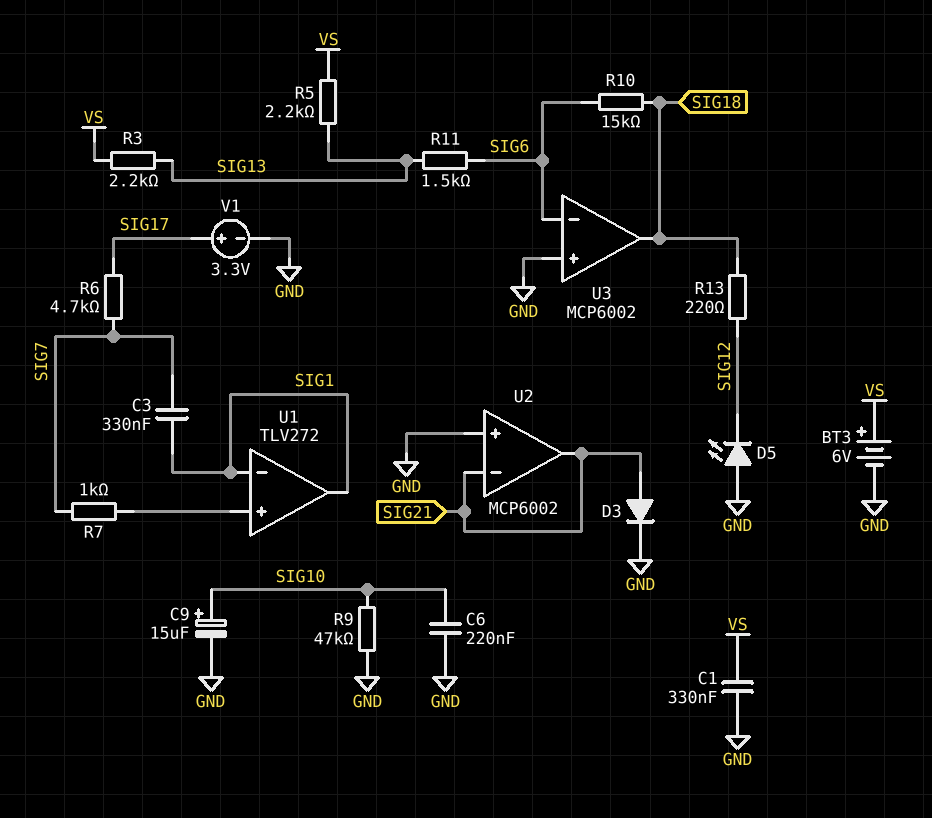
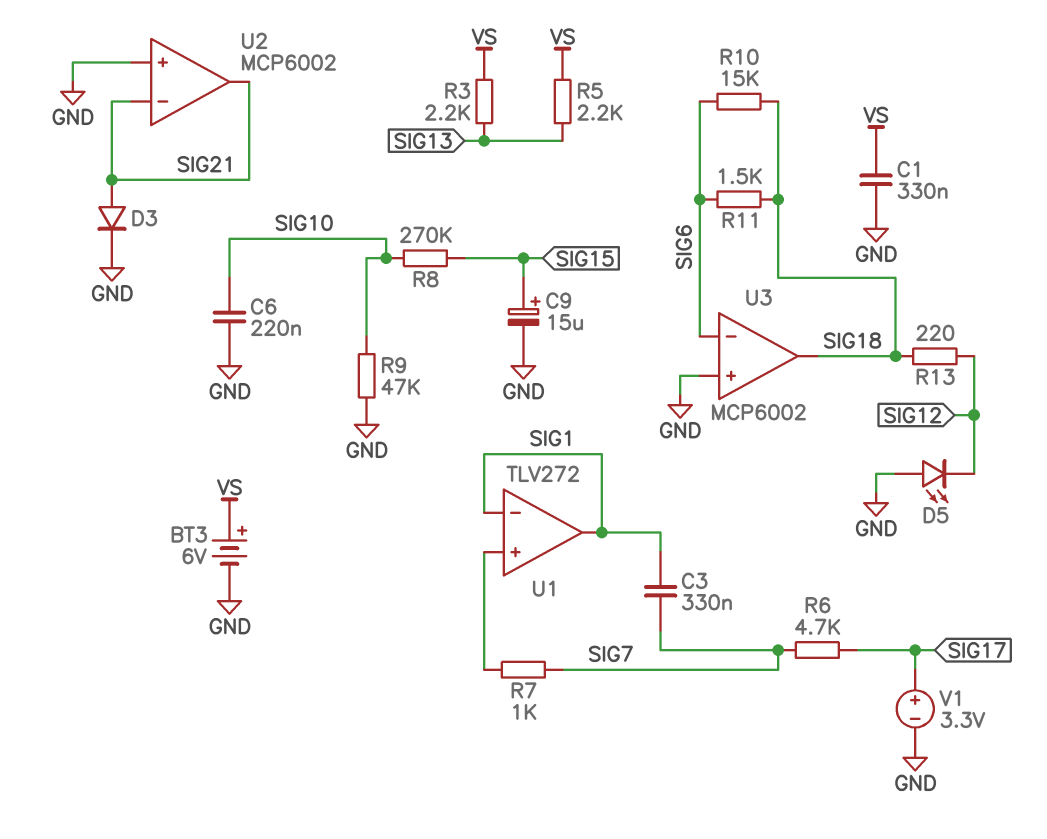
C9: 15uF (plus SIG10, minus GND) -> 15uF (plus SIG15, minus GND)
R8: none -> 270k (SIG10, SIG15)
R11: 1.5k (SIG6, SIG13) -> 1.5k (SIG6, SIG18)

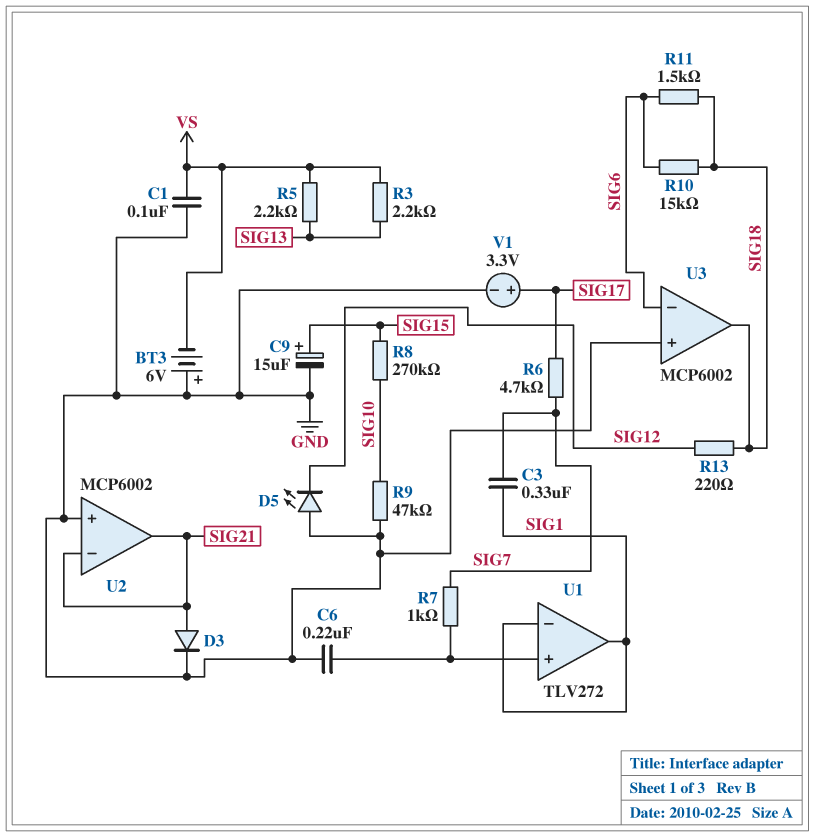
BT3: 6V (plus VS, minus GND) -> 6V (plus GND, minus VS)
C1: 330nF (GND, VS) -> 100nF (GND, VS)
C6: 220nF (GND, SIG10) -> 220nF (GND, U1/in+)

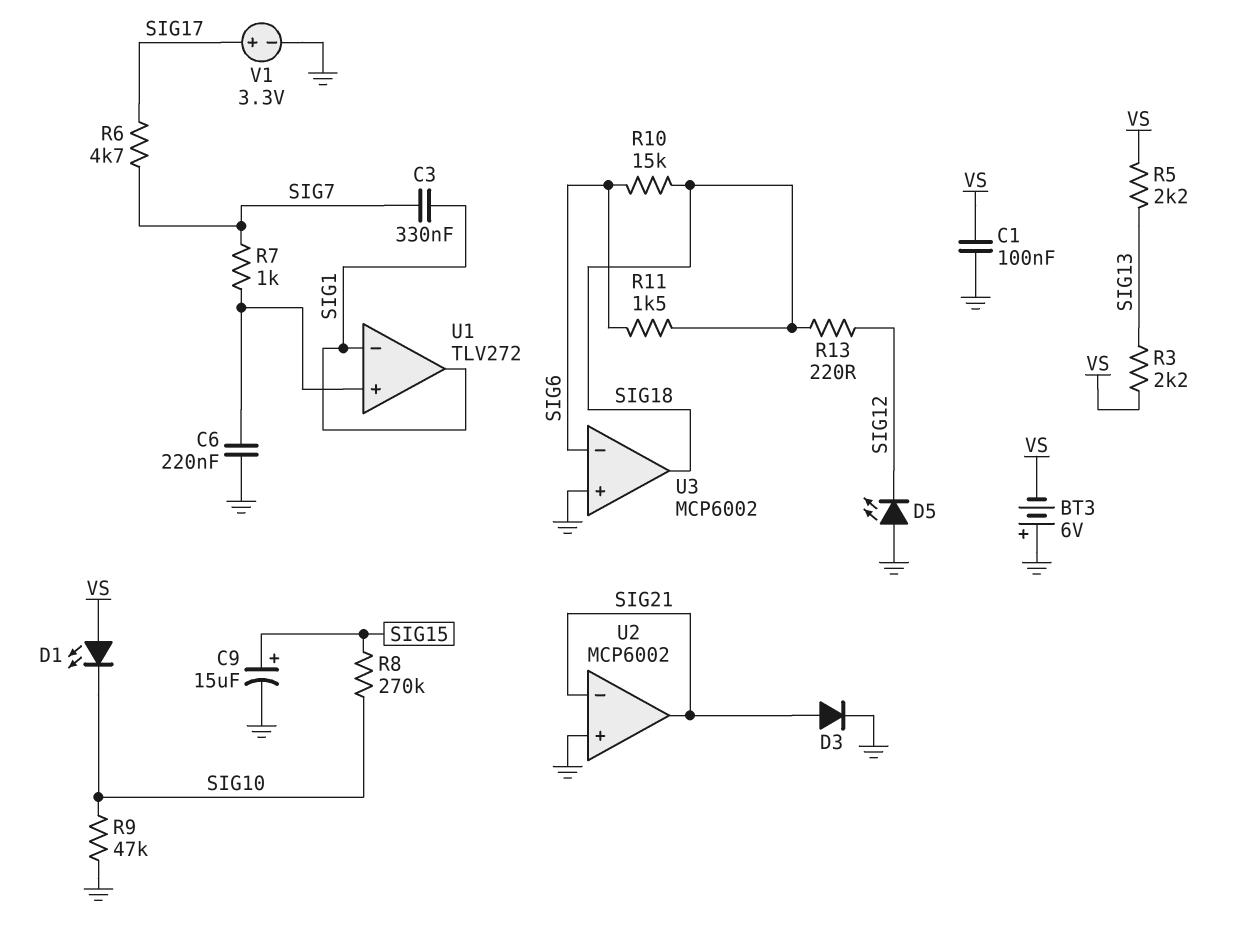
D1: none -> LED (A VS, K SIG10)

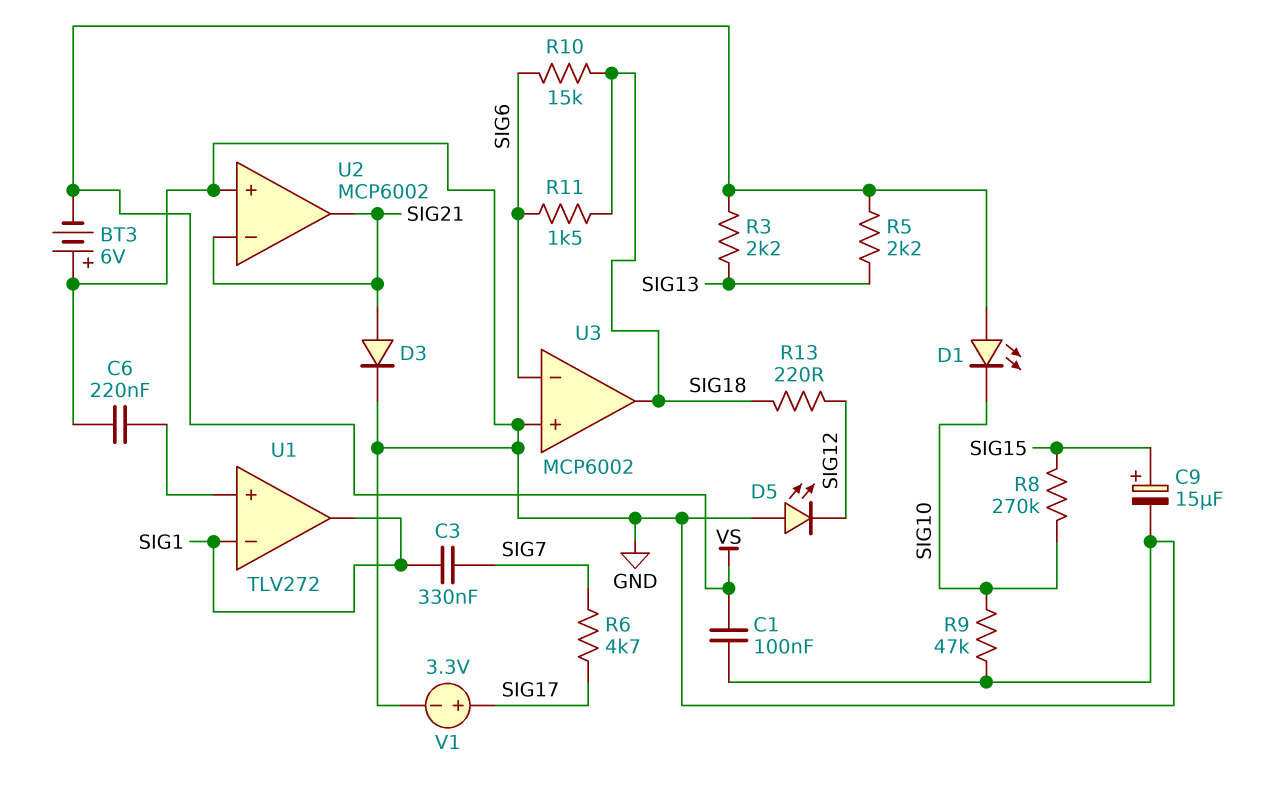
R7: 1k (SIG7, U1/in+) -> none

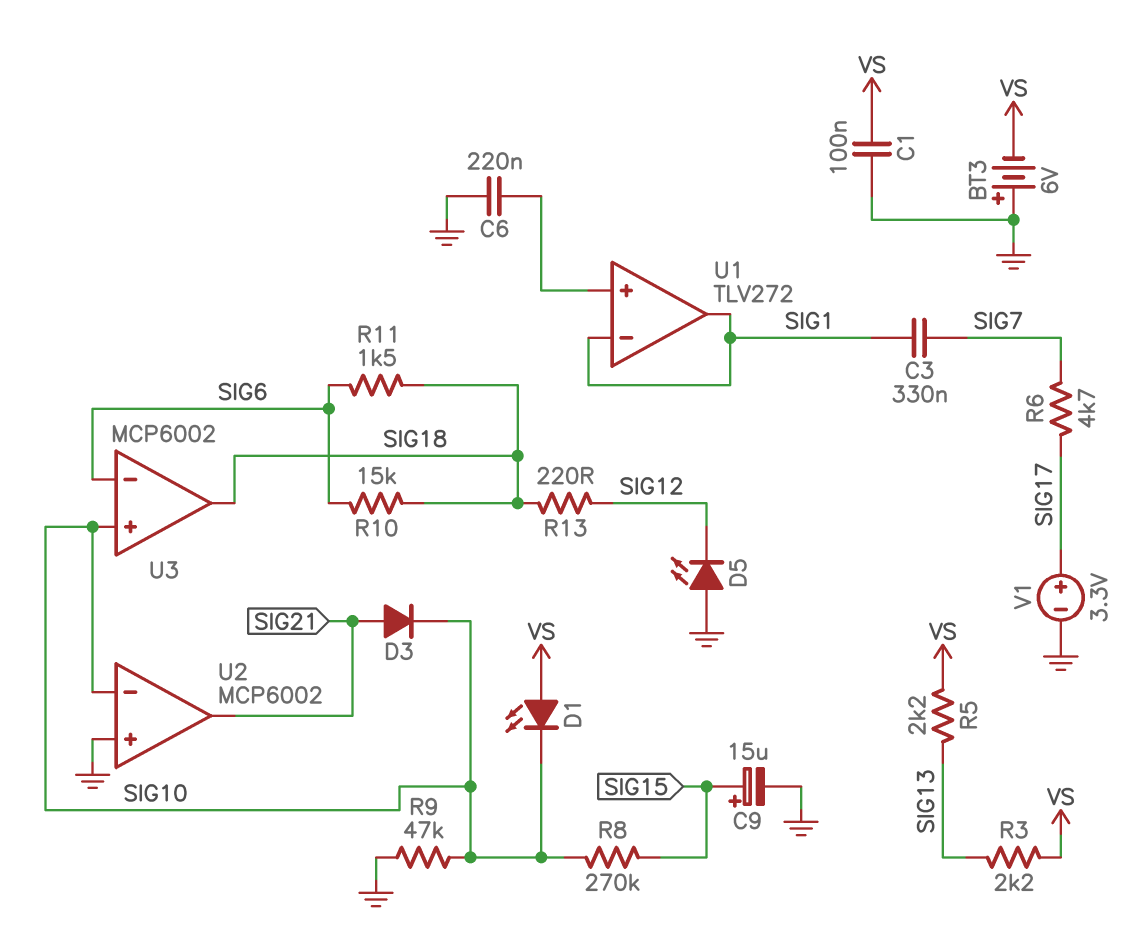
D3: diode (A SIG21, K GND) -> diode (A SIG21, K SIG10)
U2 pin in-: SIG21 -> SIG10
U3 pin in+: GND -> SIG10

